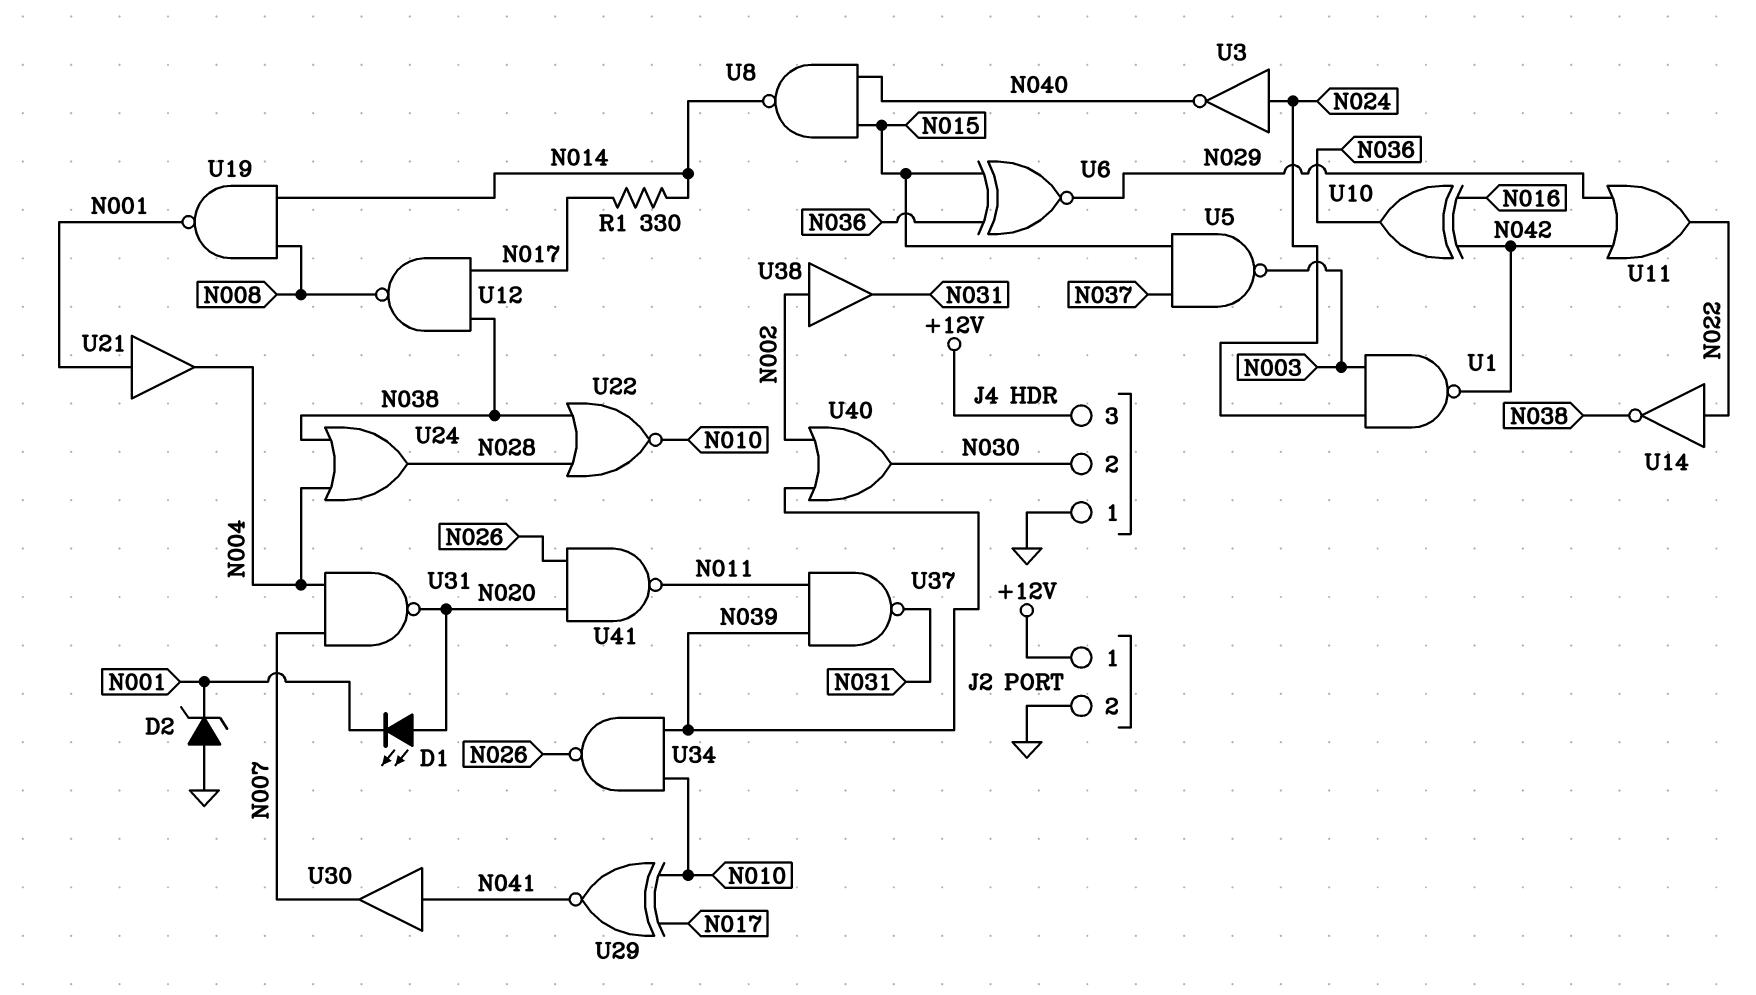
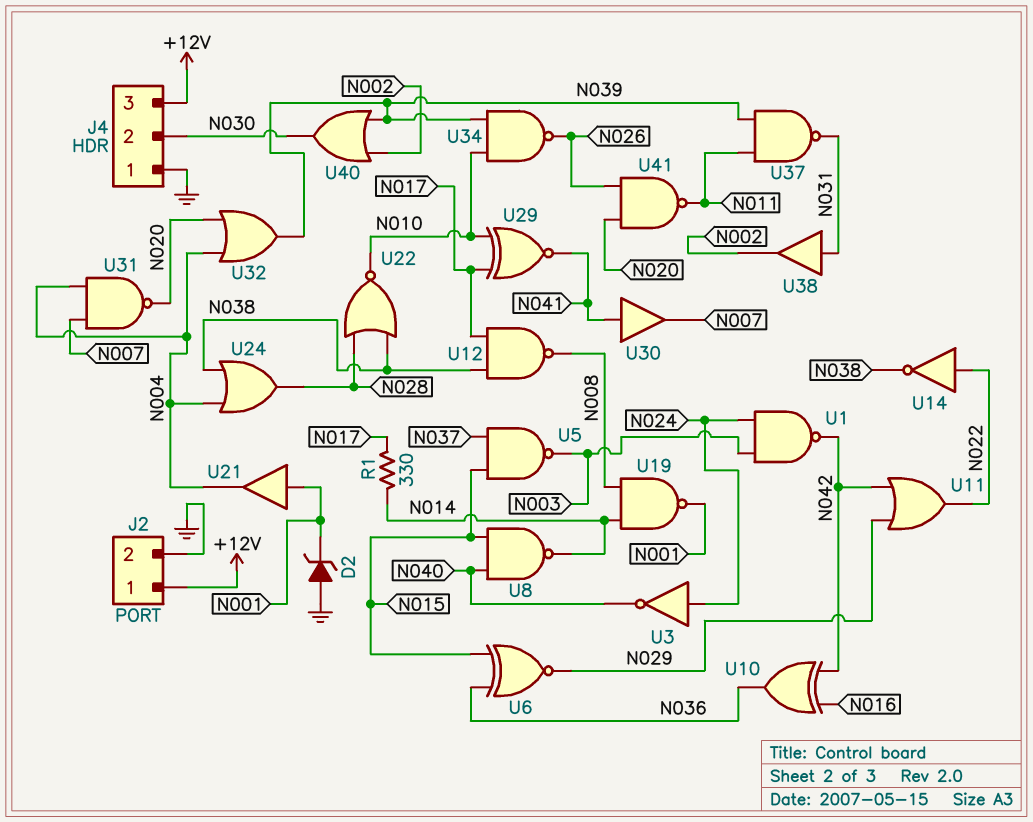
D1: LED (A N020, K N001) -> none
U32: none -> OR (in N004, in N020, out N039)
U38: buffer (in N002, out N031) -> buffer (in N031, out N002)

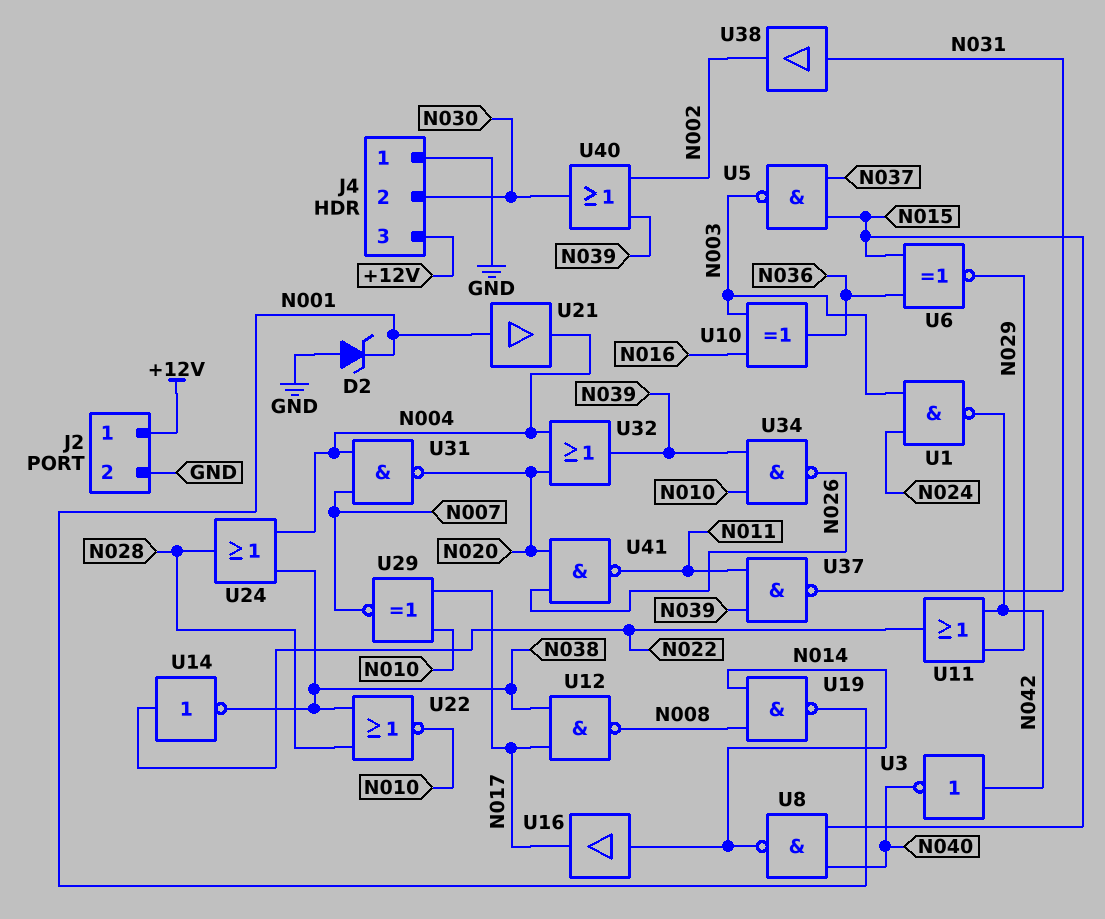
R1: 330 (N014, N017) -> none
U3: NOT (in N024, out N040) -> NOT (in N042, out N040)
U10: XOR (in N016, in N042, out N036) -> XOR (in N003, in N016, out N036)
U16: none -> buffer (in N014, out N017)
U29: XNOR (in N010, in N017, out N041) -> XNOR (in N010, in N017, out N007)
U30: buffer (in N041, out N007) -> none

